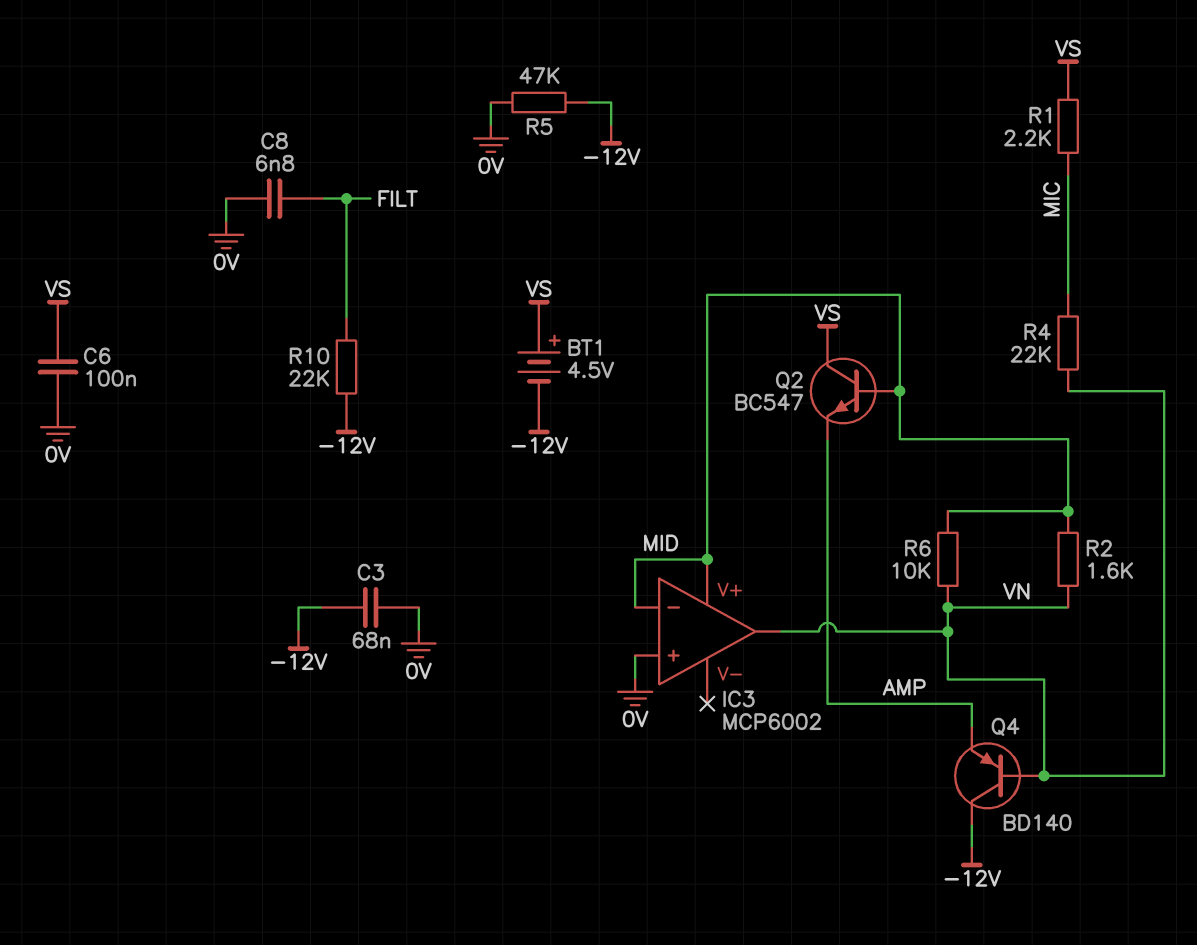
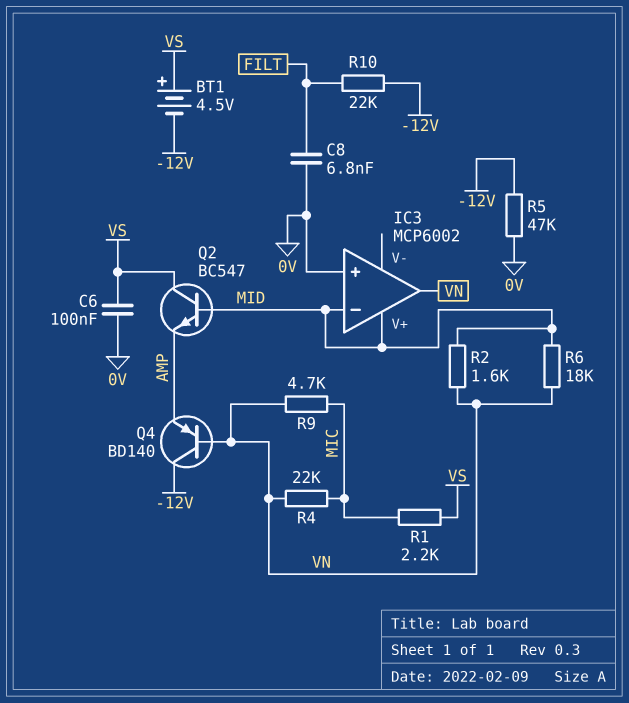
C3: 68nF (-12V, 0V) -> none
R6: 10k (MID, VN) -> 18k (MID, VN)
R9: none -> 4.7k (MIC, VN)

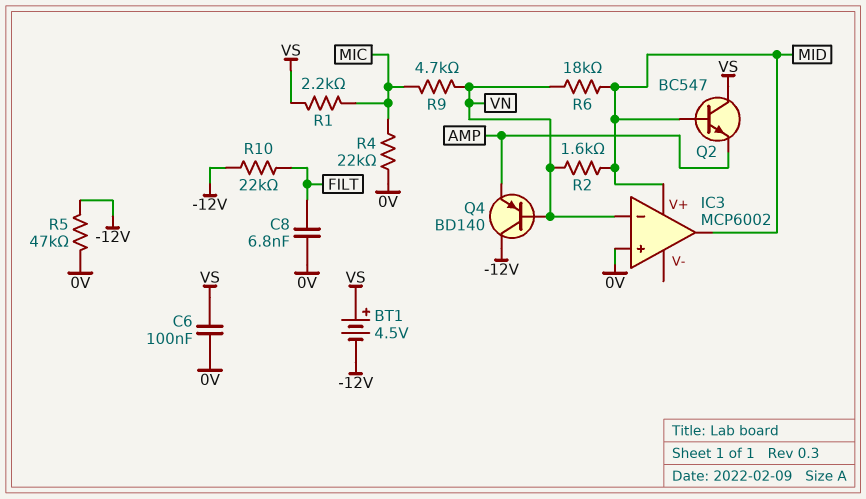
IC3 pin in-: MID -> VN
IC3 pin out: VN -> MID
R4: 22k (MIC, VN) -> 22k (0V, MIC)

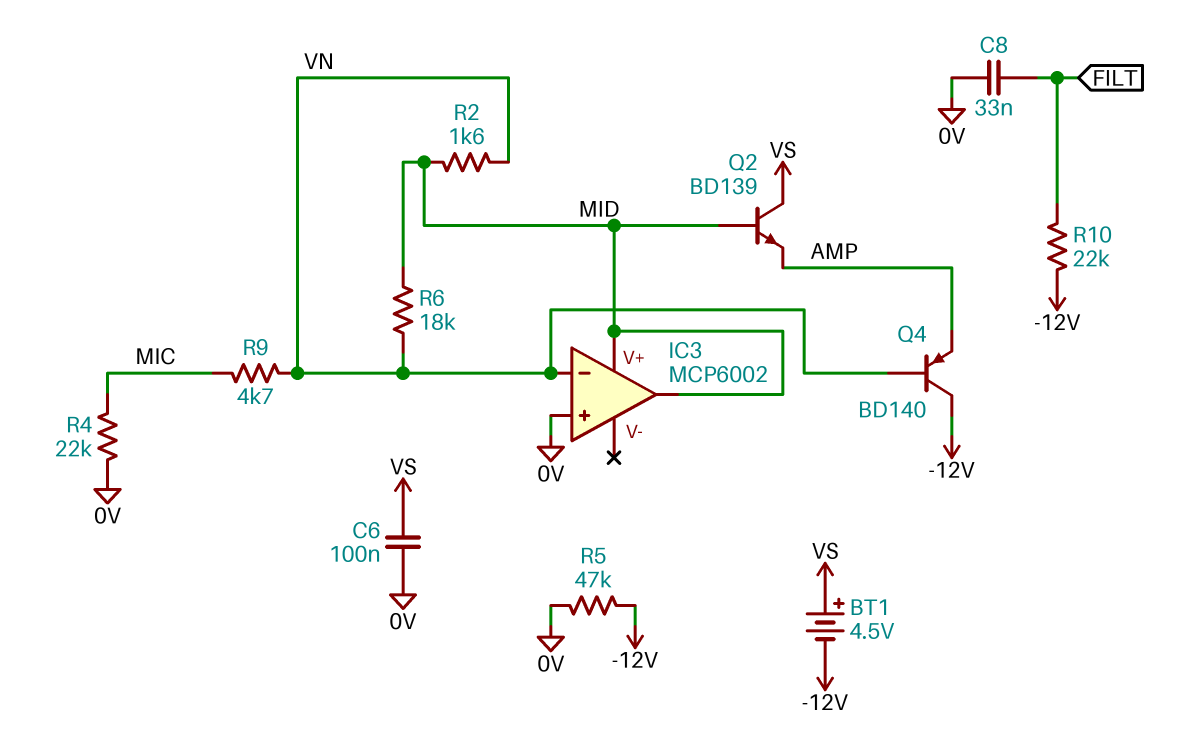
C8: 6.8nF (0V, FILT) -> 33nF (0V, FILT)
Q2: NPN BC547 (B MID, C VS, E AMP) -> NPN BD139 (B MID, C VS, E AMP)
R1: 2.2k (MIC, VS) -> none

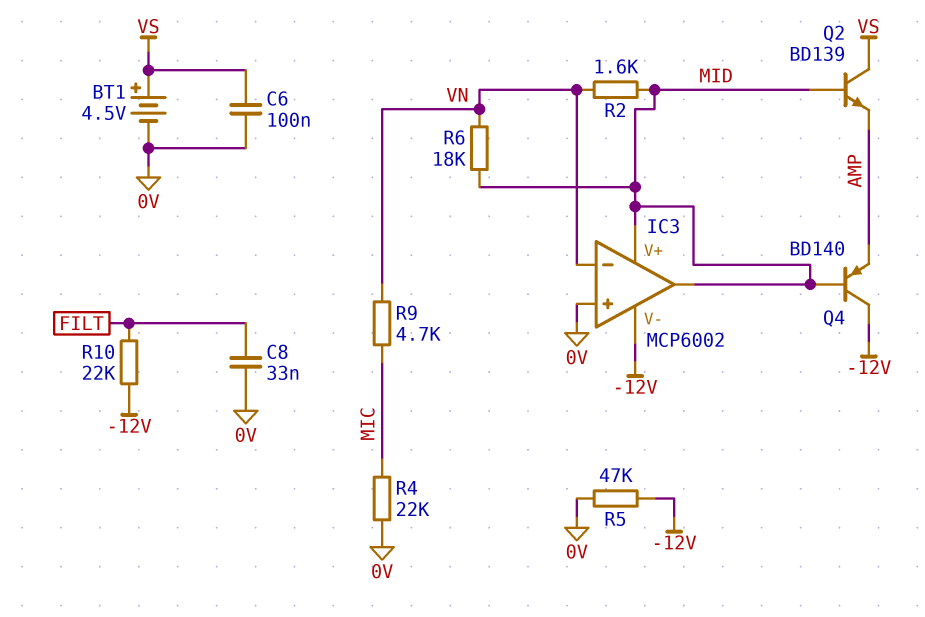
BT1: 4.5V (plus VS, minus -12V) -> 4.5V (plus VS, minus 0V)
IC3 pin V-: none -> -12V
Q4: PNP BD140 (B VN, C -12V, E AMP) -> PNP BD140 (B MID, C -12V, E AMP)

